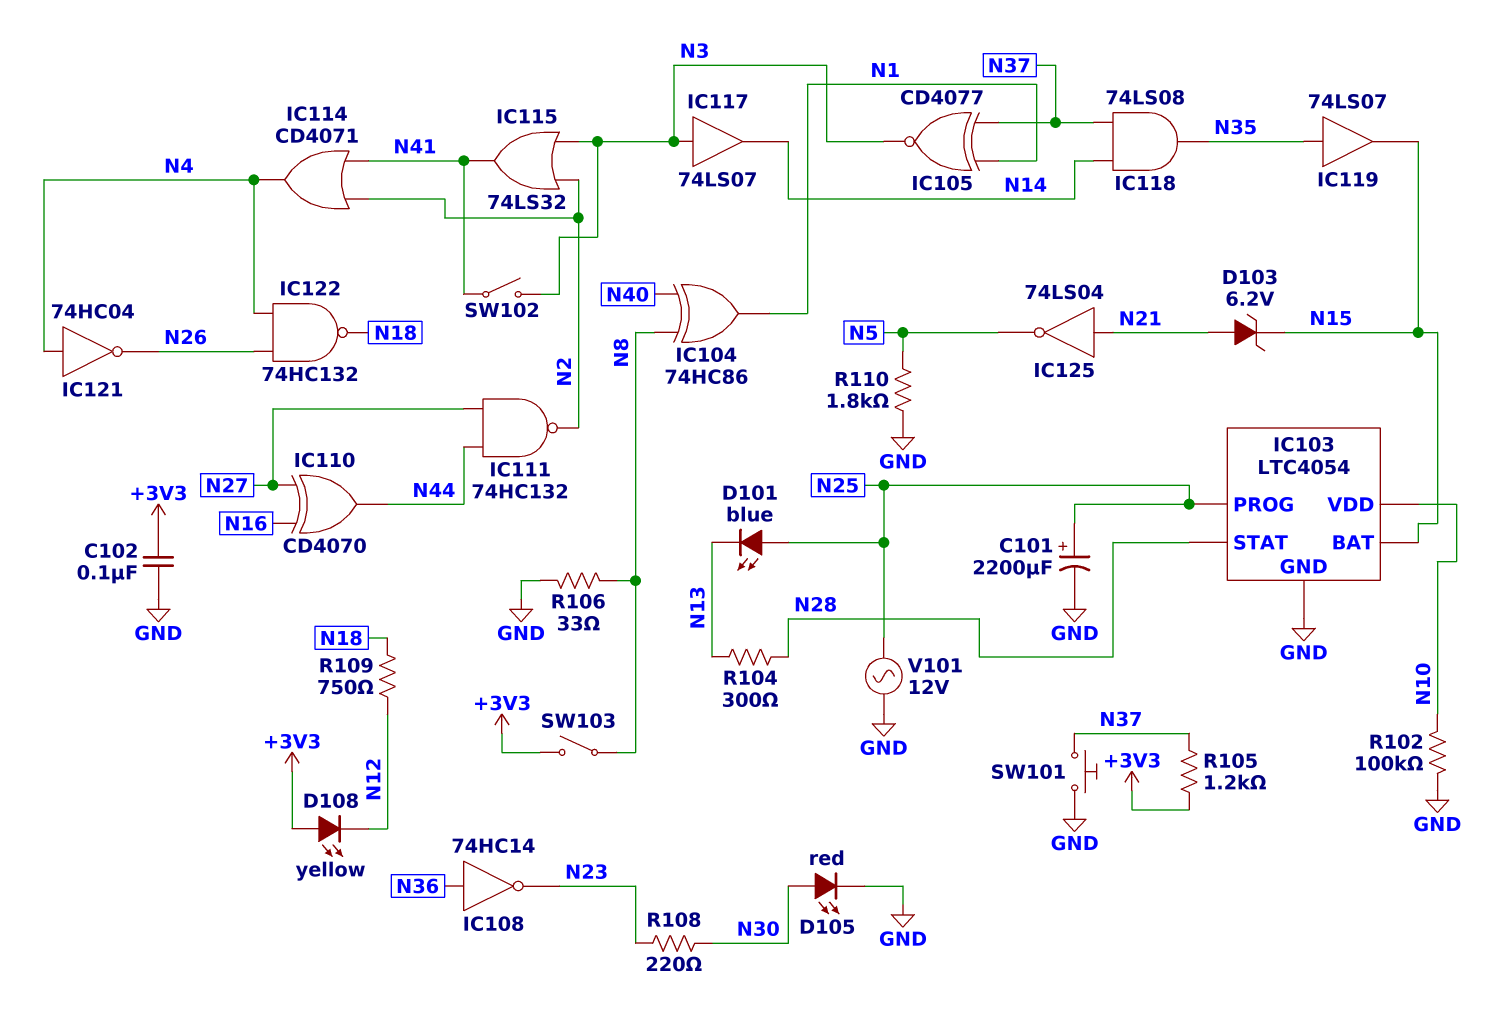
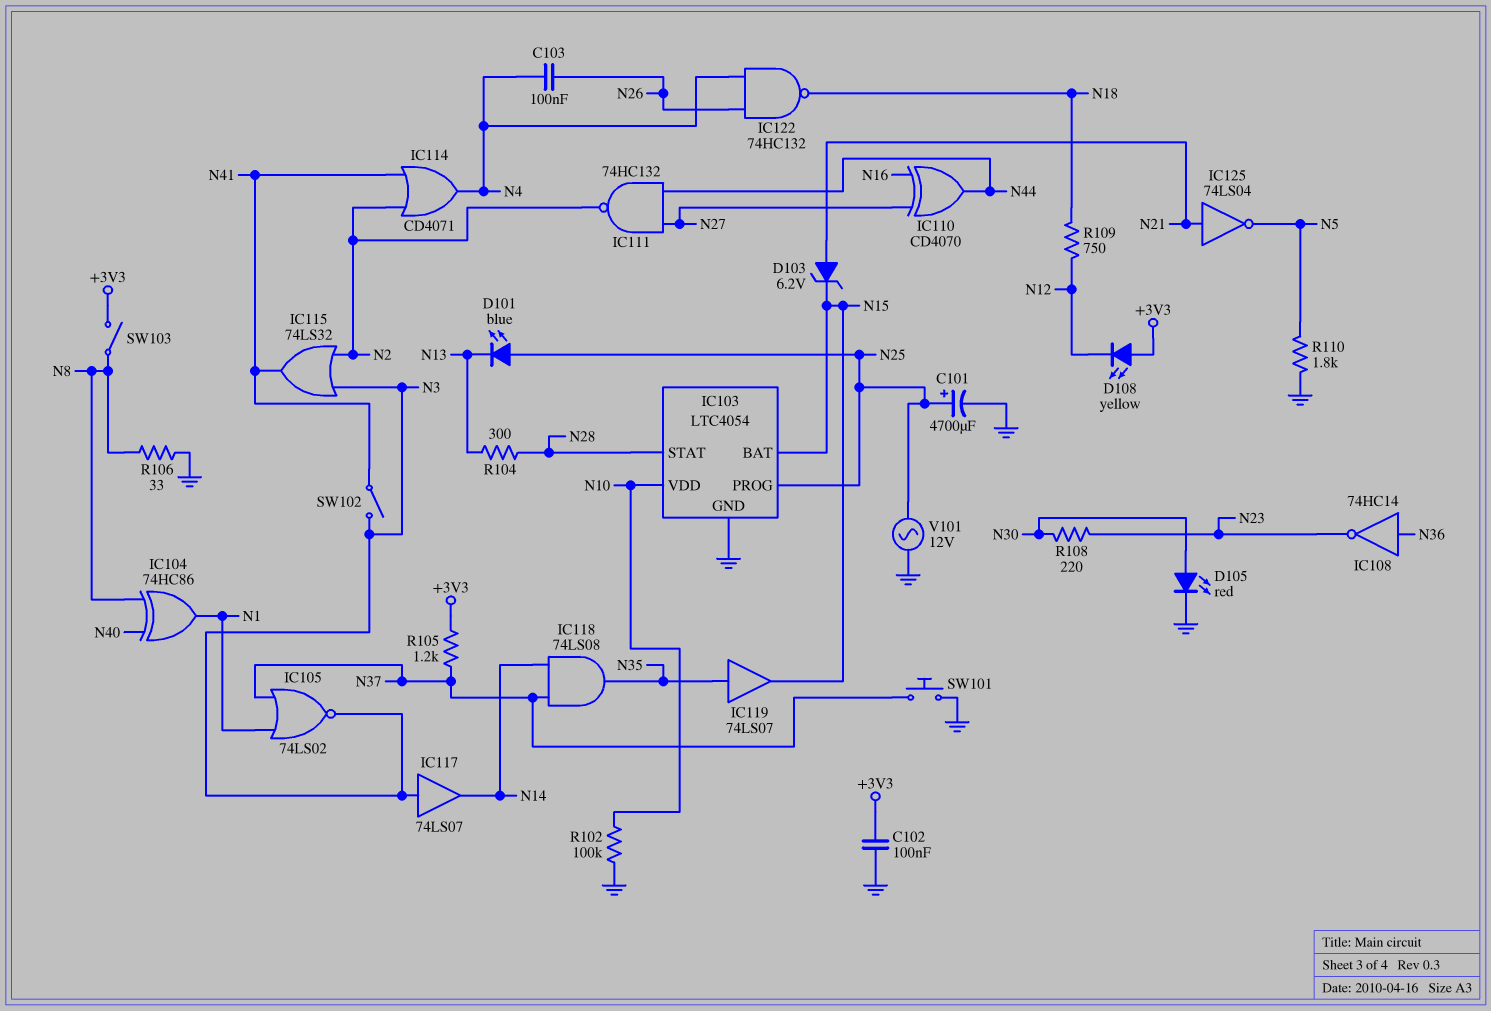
C101: 2200uF (plus N25, minus GND) -> 4700uF (plus N25, minus GND)
C103: none -> 100nF (N4, N26)
IC105: XNOR CD4077 (in N1, in N37, out N3) -> NOR 74LS02 (in N1, in N37, out N3)
IC121: NOT 74HC04 (in N4, out N26) -> none

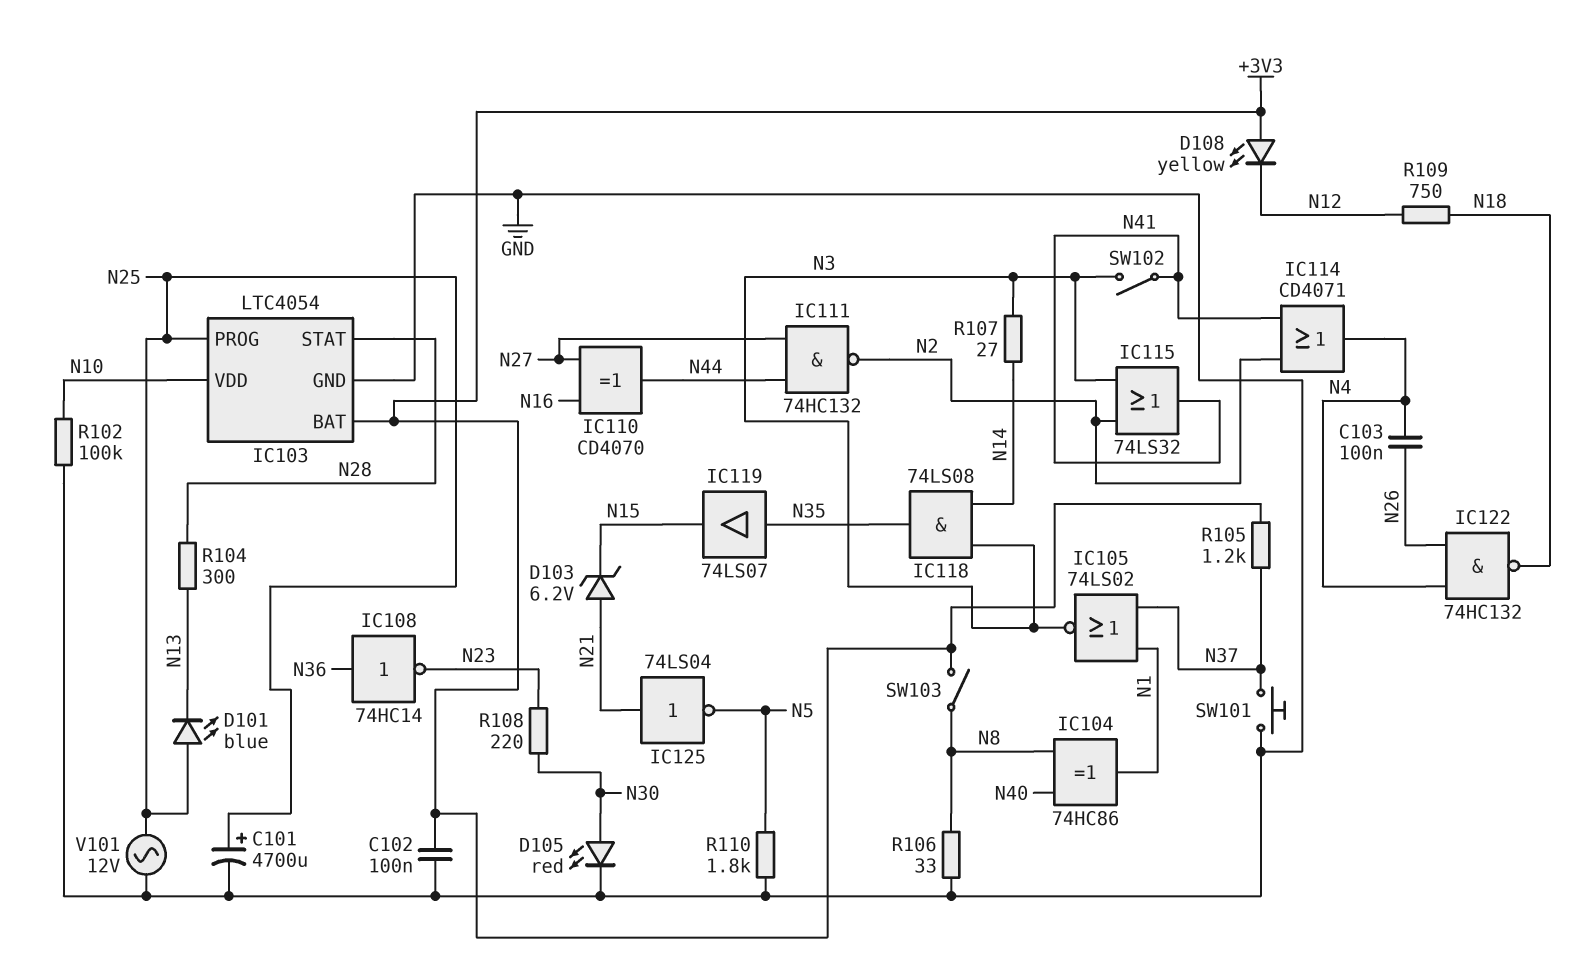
IC103 pin BAT: N15 -> +3V3
IC117: buffer 74LS07 (in N3, out N14) -> none
IC118: AND 74LS08 (in N14, in N37, out N35) -> AND 74LS08 (in N3, in N14, out N35)
R107: none -> 27 (N3, N14)

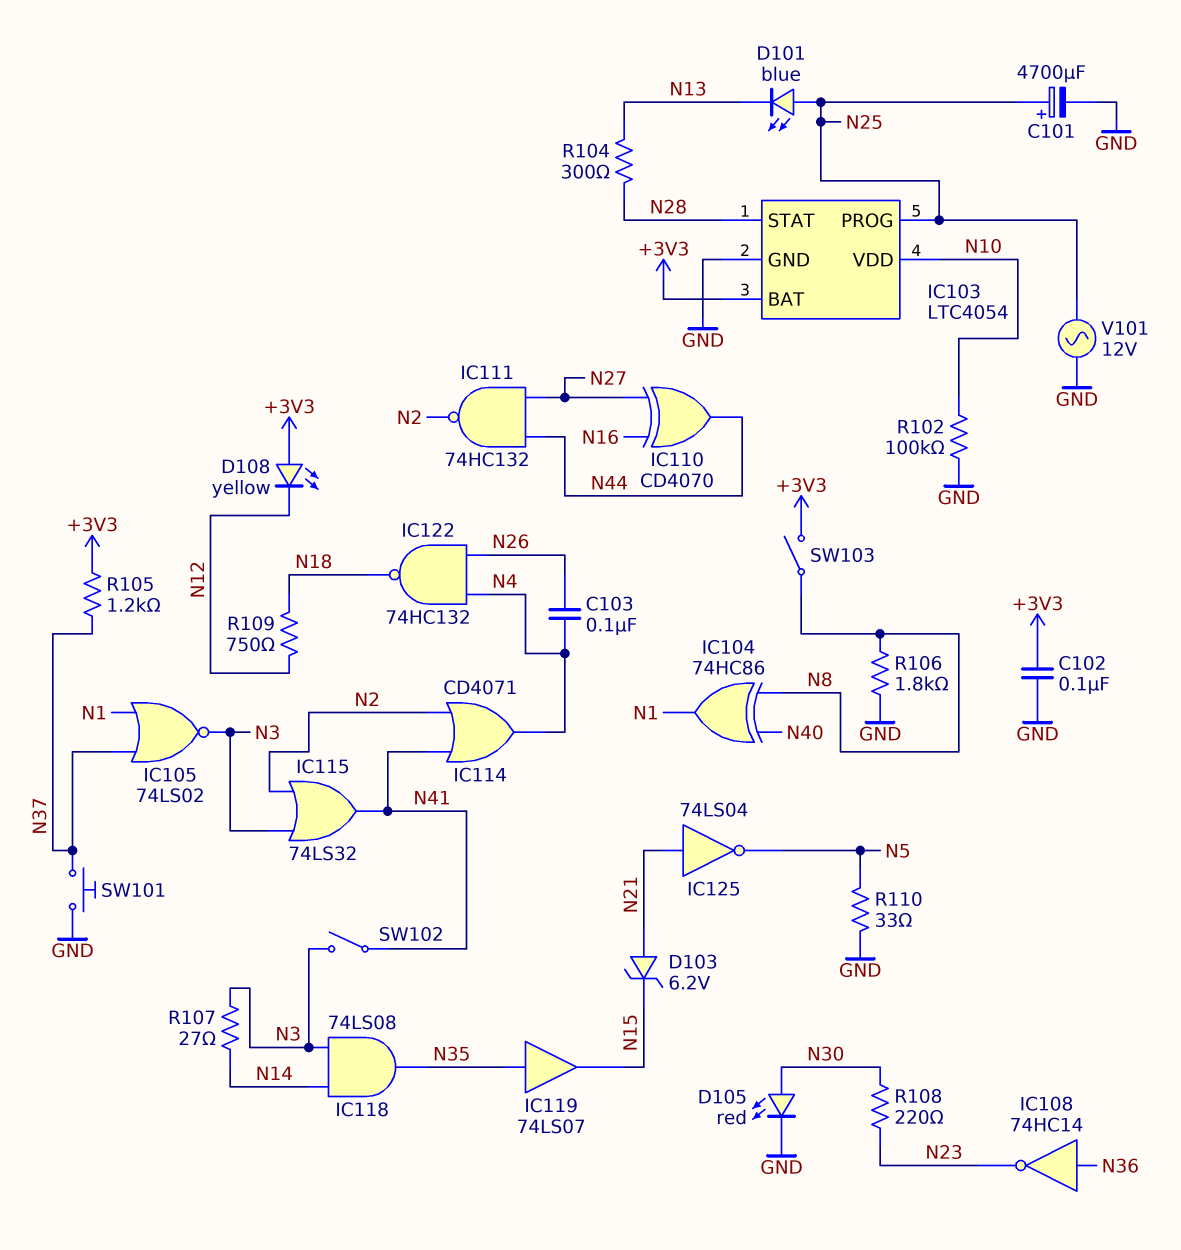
R106: 33 (GND, N8) -> 1.8k (GND, N8)
R110: 1.8k (GND, N5) -> 33 (GND, N5)

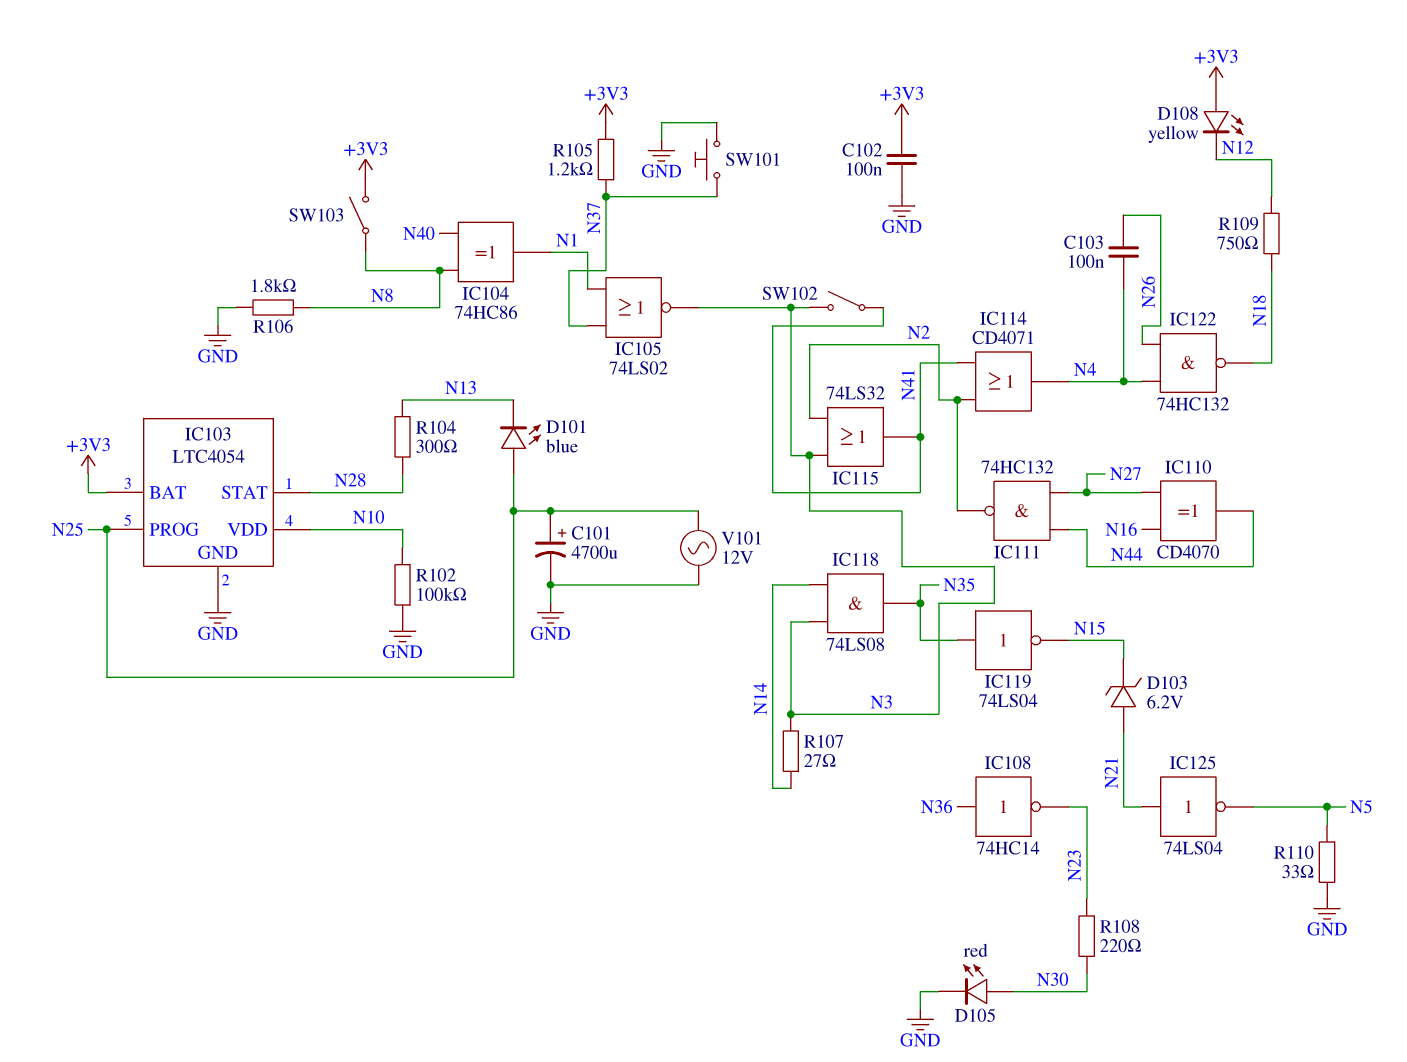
IC119: buffer 74LS07 (in N35, out N15) -> NOT 74LS04 (in N35, out N15)

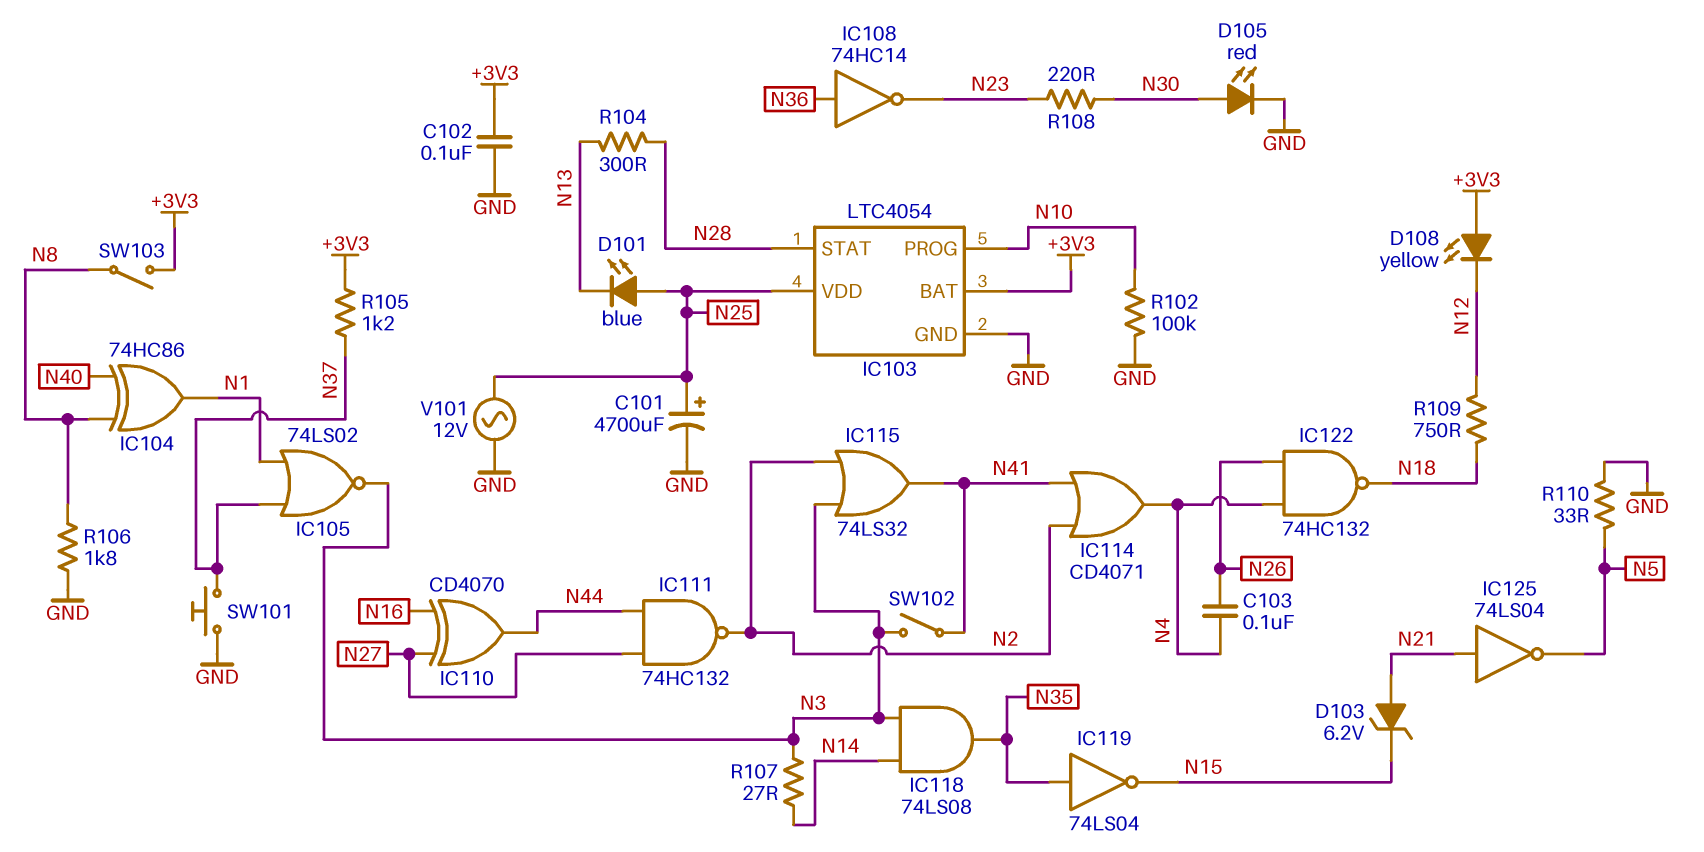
IC103 pin PROG: N25 -> N10
IC103 pin VDD: N10 -> N25

